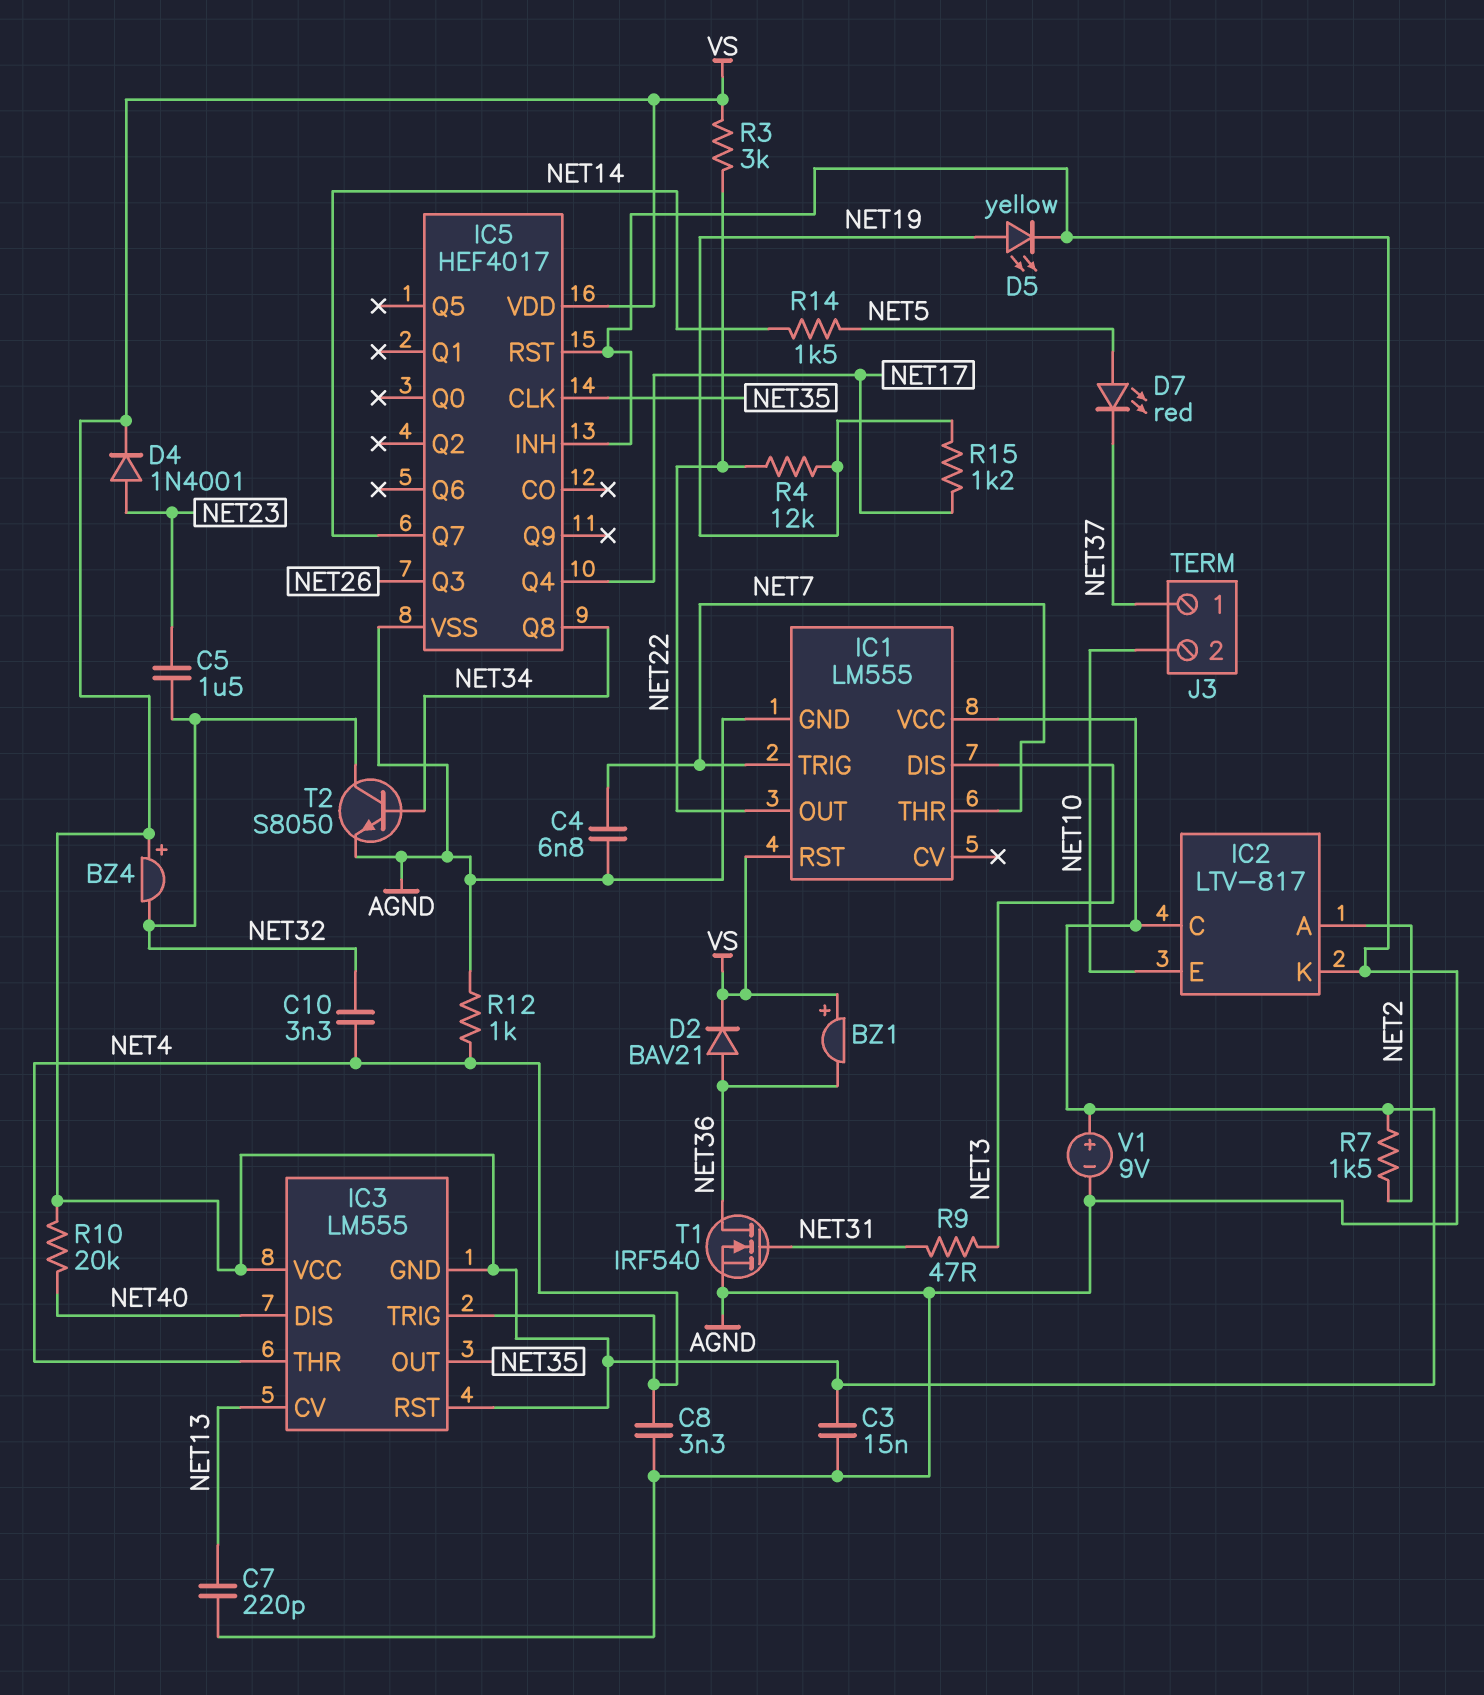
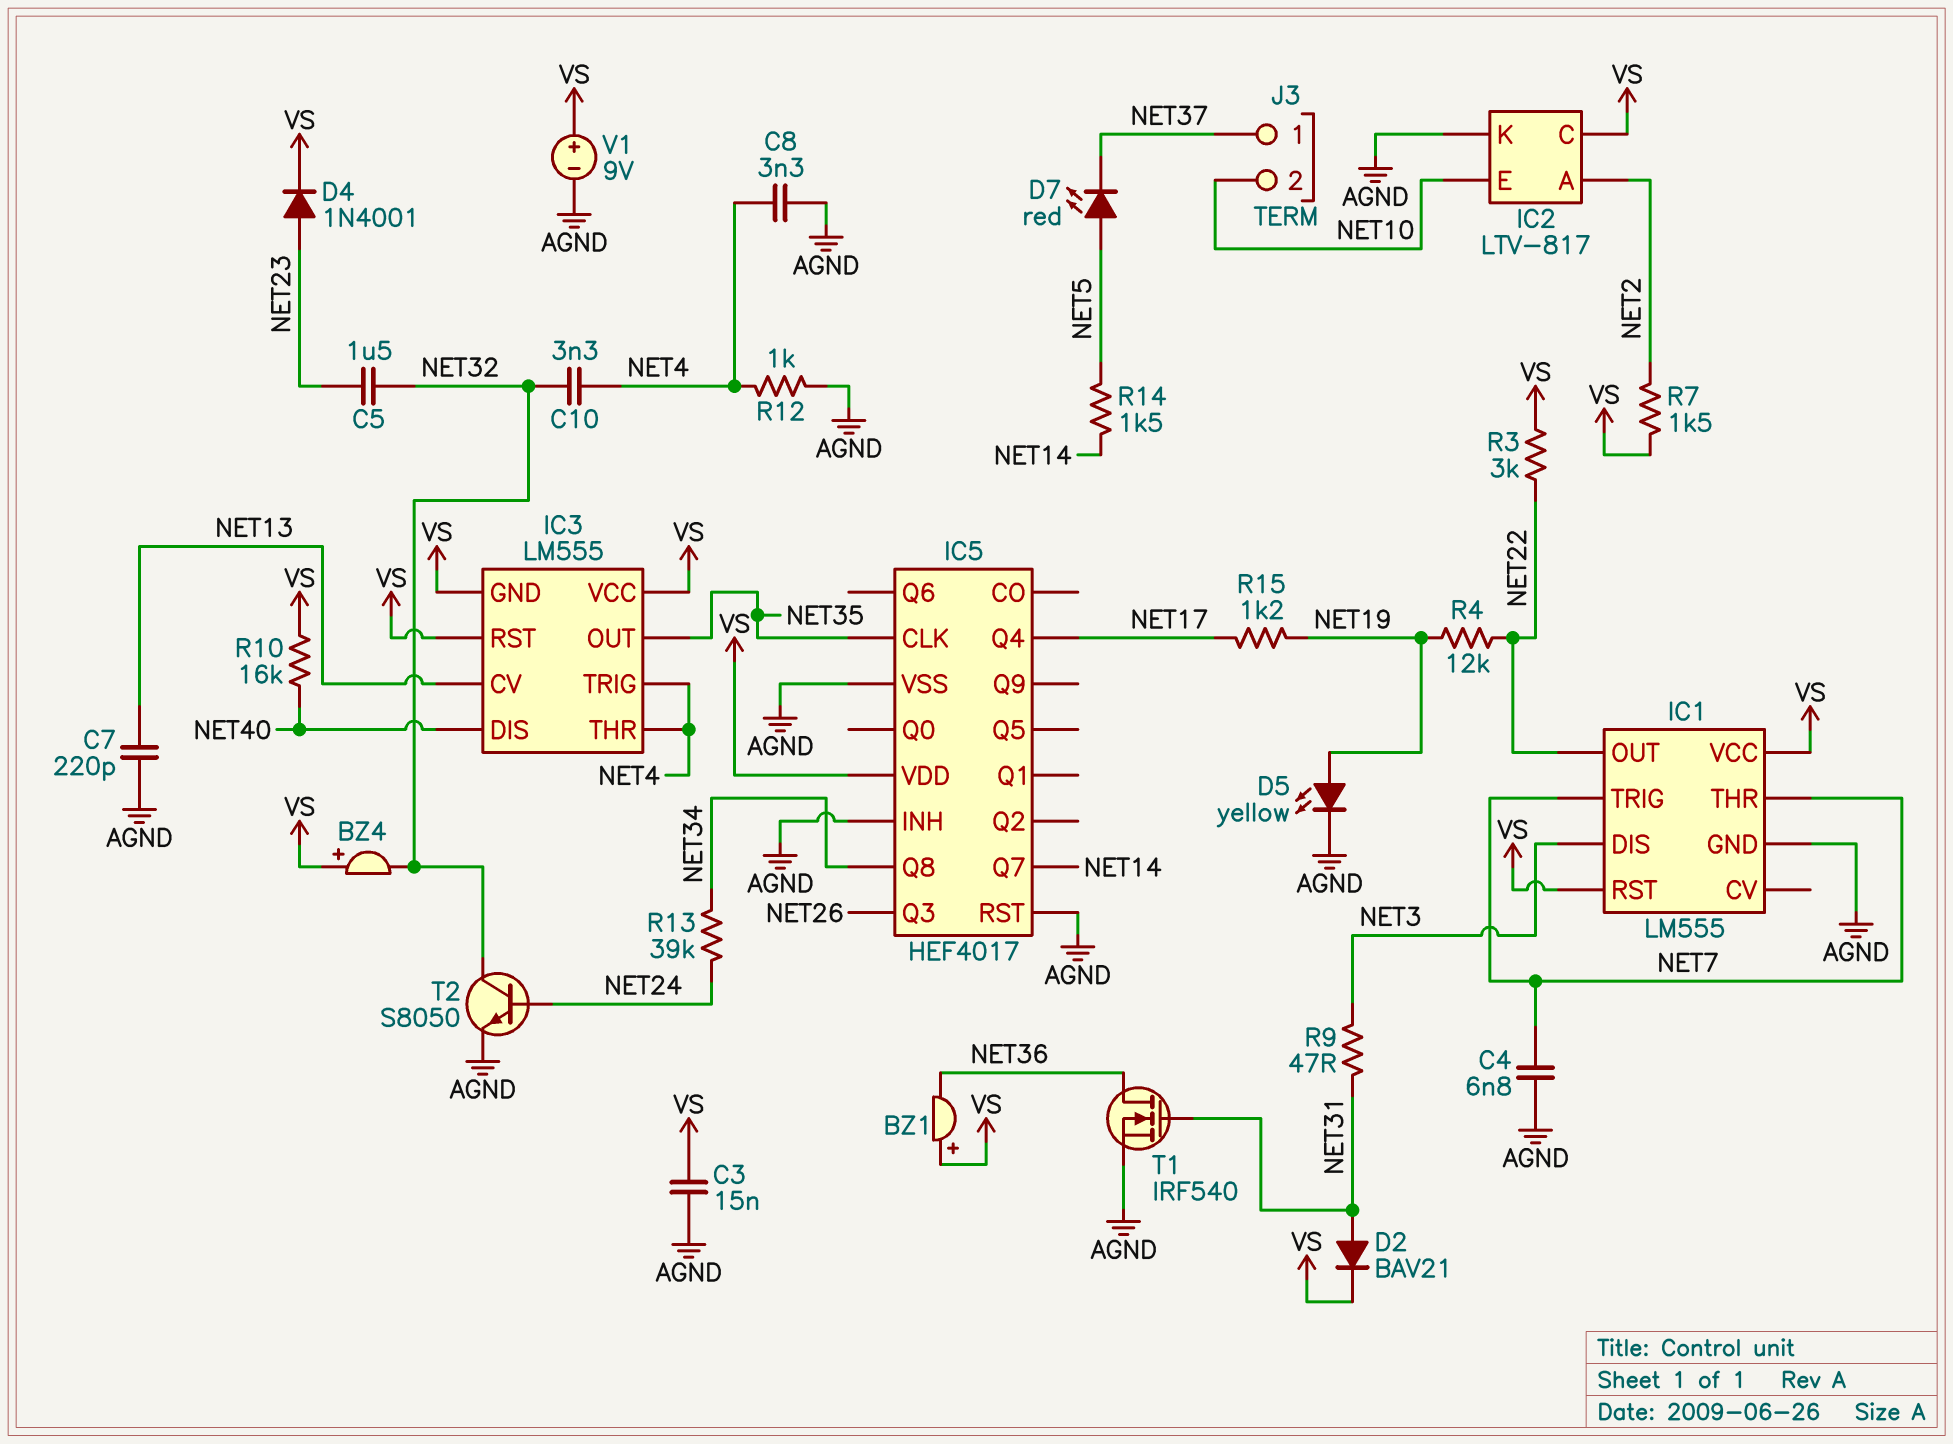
D2: diode BAV21 (A NET36, K VS) -> diode BAV21 (A NET31, K VS)
R10: 20k (NET40, VS) -> 16k (NET40, VS)
R13: none -> 39k (NET24, NET34)
T2: NPN S8050 (B NET34, C NET32, E AGND) -> NPN S8050 (B NET24, C NET32, E AGND)

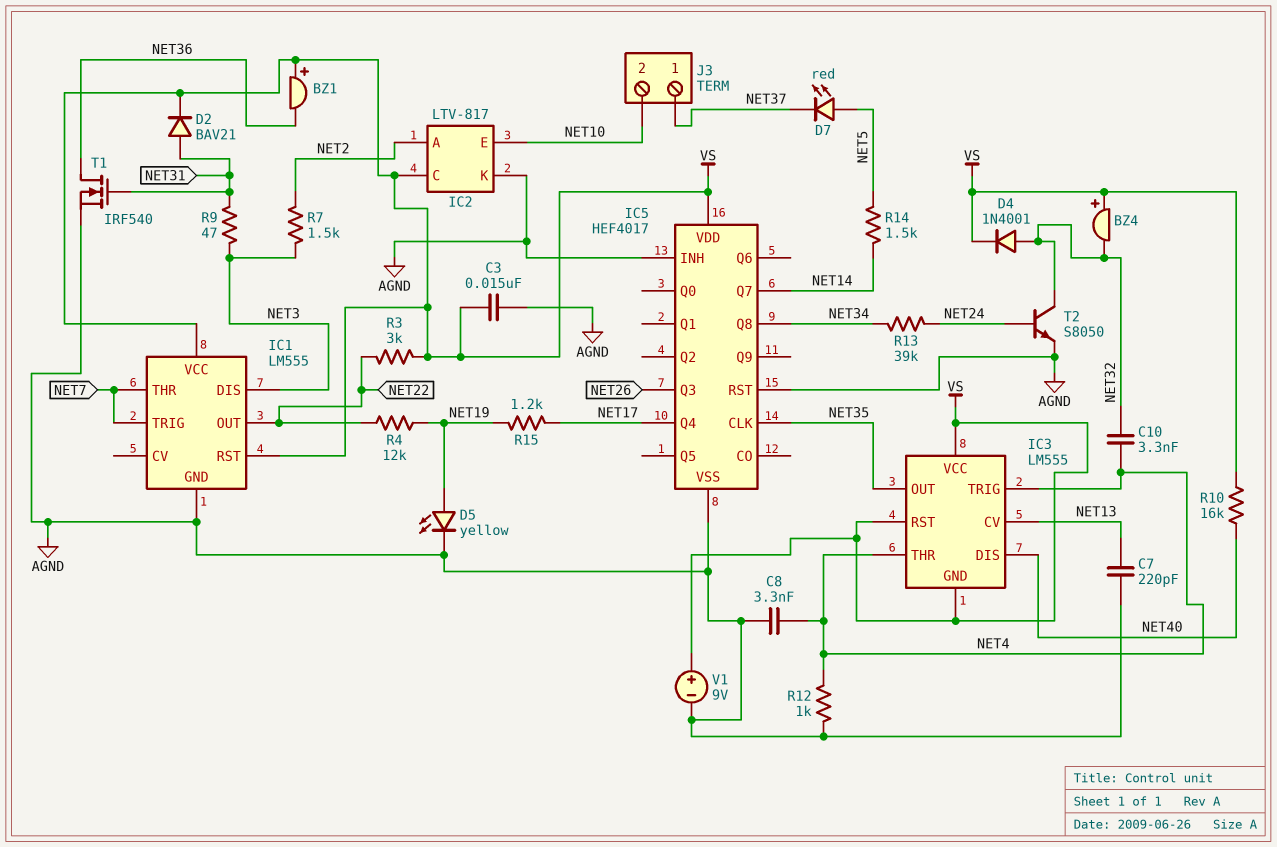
C4: 6.8nF (AGND, NET7) -> none
C5: 1.5uF (NET23, NET32) -> none
D4: diode 1N4001 (A NET23, K VS) -> diode 1N4001 (A NET32, K VS)
R7: 1.5k (NET2, VS) -> 1.5k (NET2, NET3)

